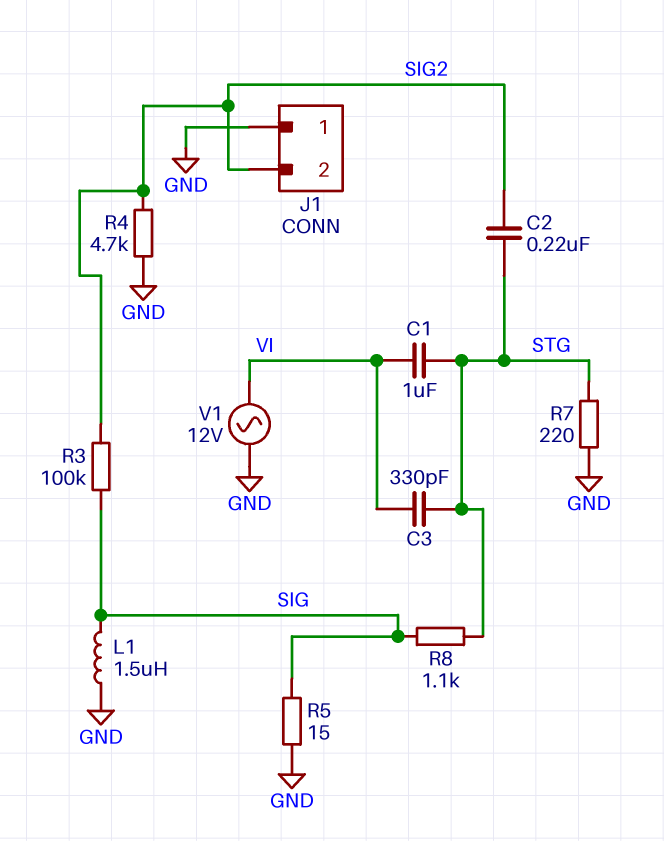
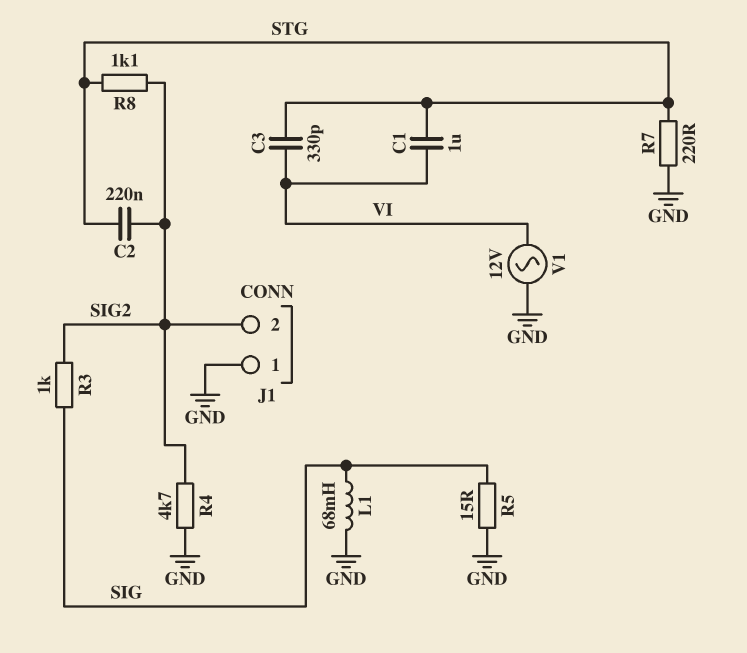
L1: 1.5uH (GND, SIG) -> 68mH (GND, SIG)
R3: 100k (SIG, SIG2) -> 1k (SIG, SIG2)
R8: 1.1k (SIG, STG) -> 1.1k (SIG2, STG)

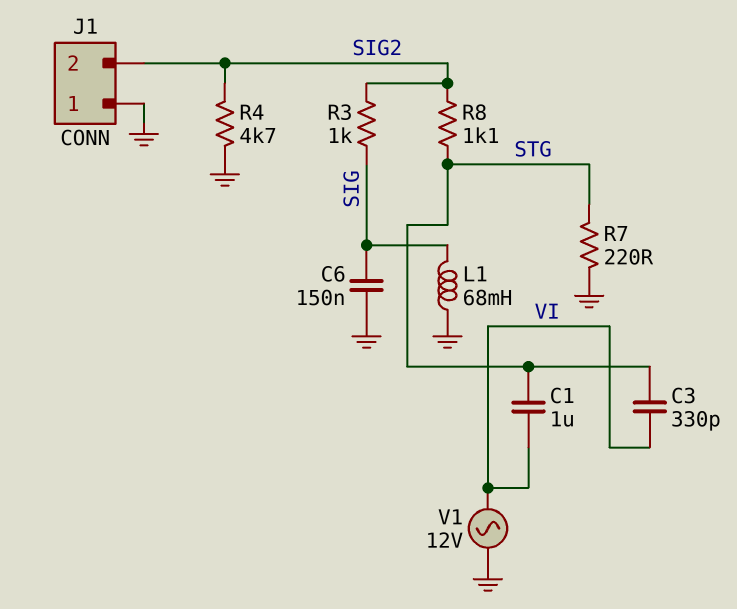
C2: 220nF (SIG2, STG) -> none
C6: none -> 150nF (GND, SIG)
R5: 15 (GND, SIG) -> none

